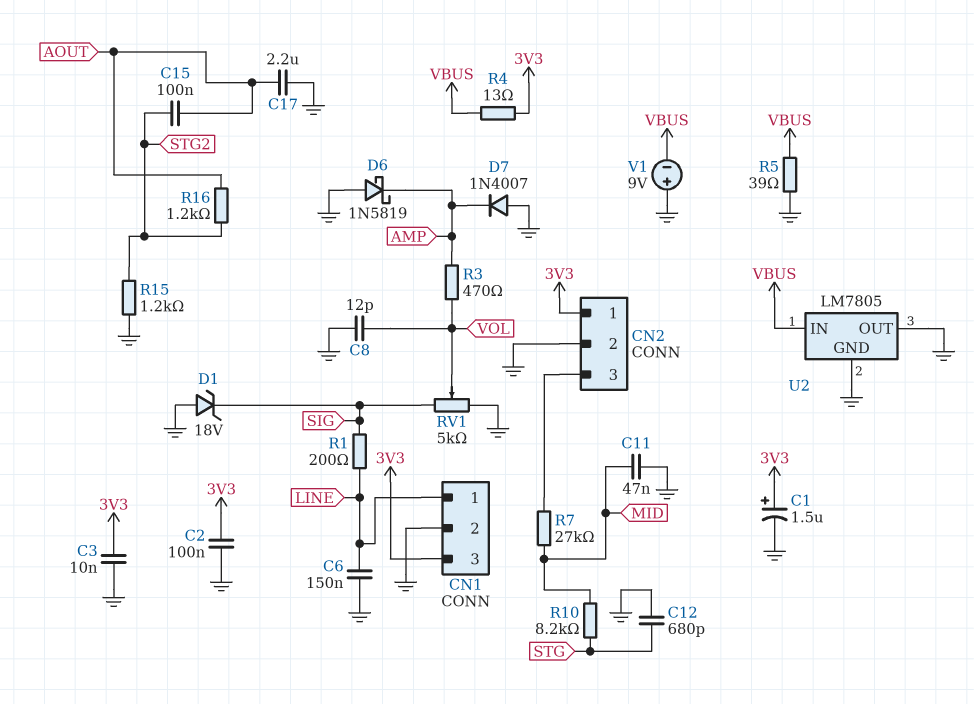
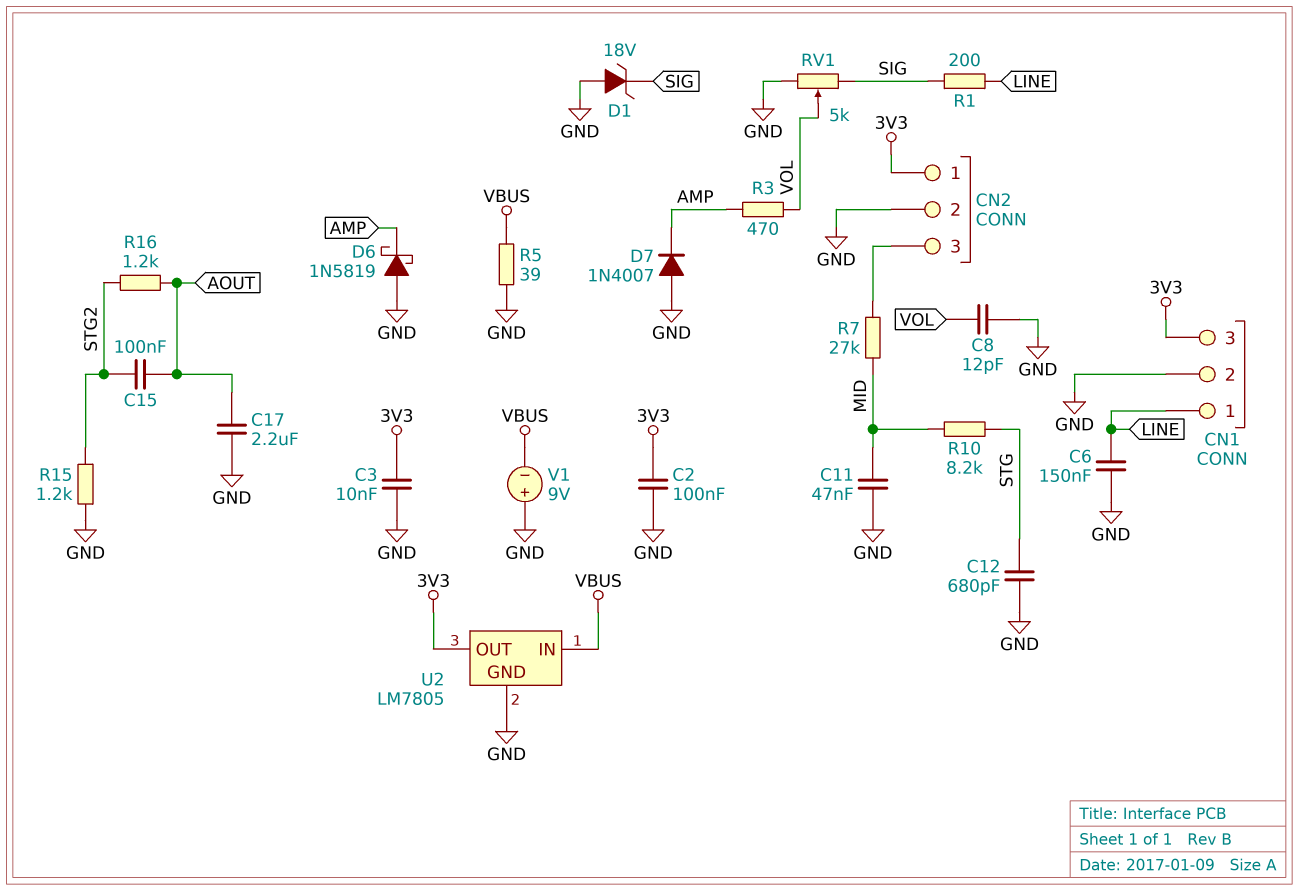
C1: 1.5uF (plus 3V3, minus GND) -> none
R4: 13 (3V3, VBUS) -> none
U2 pin OUT: GND -> 3V3

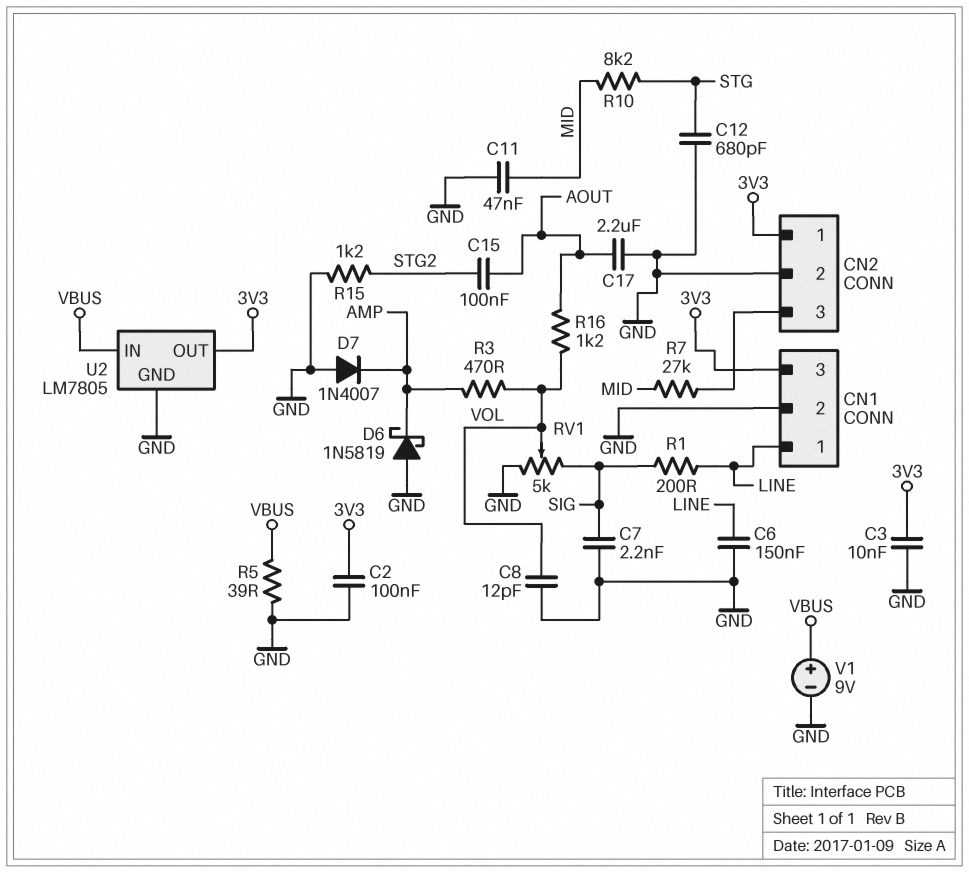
C7: none -> 2.2nF (GND, SIG)
D1: zener 18V (A GND, K SIG) -> none
R16: 1.2k (AOUT, STG2) -> 1.2k (AOUT, VOL)
V1: 9V (plus GND, minus VBUS) -> 9V (plus VBUS, minus GND)

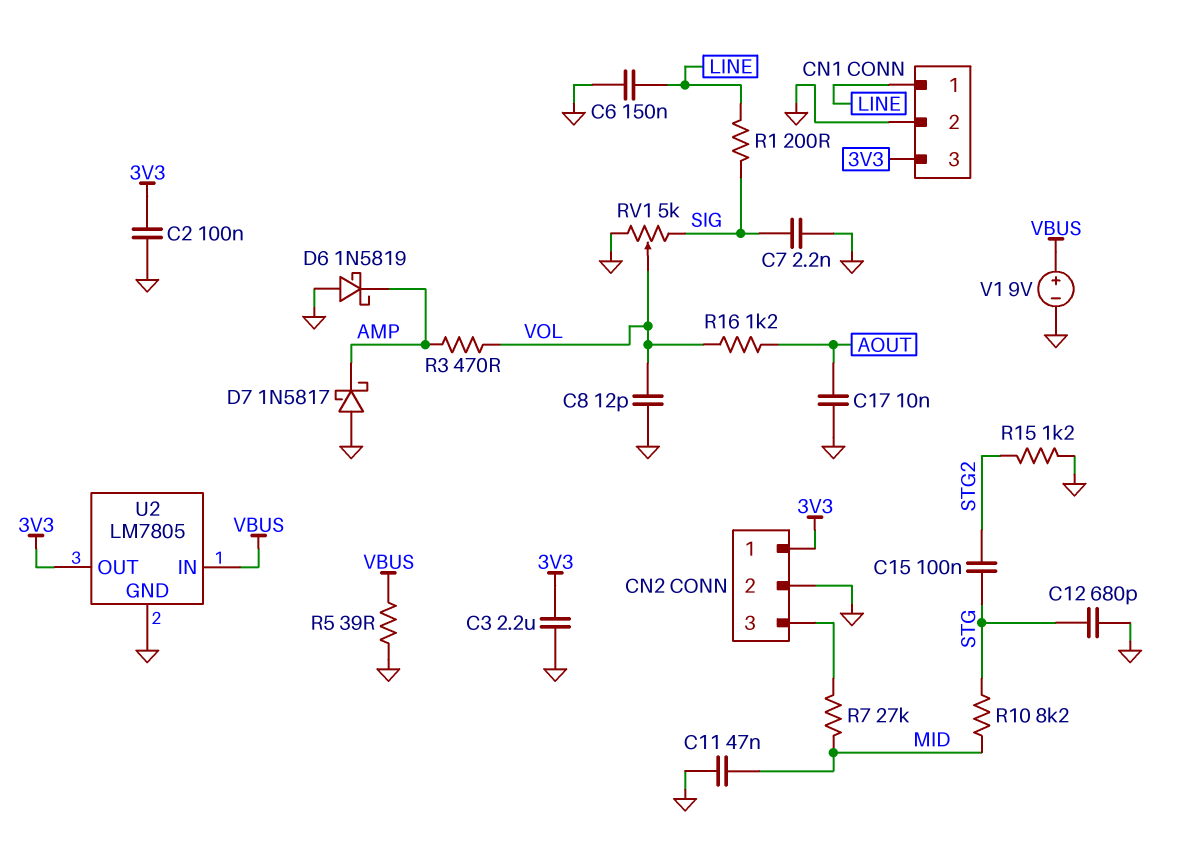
C3: 10nF (3V3, GND) -> 2.2uF (3V3, GND)
C15: 100nF (AOUT, STG2) -> 100nF (STG, STG2)
C17: 2.2uF (AOUT, GND) -> 10nF (AOUT, GND)
D7: diode 1N4007 (A GND, K AMP) -> schottky 1N5817 (A GND, K AMP)

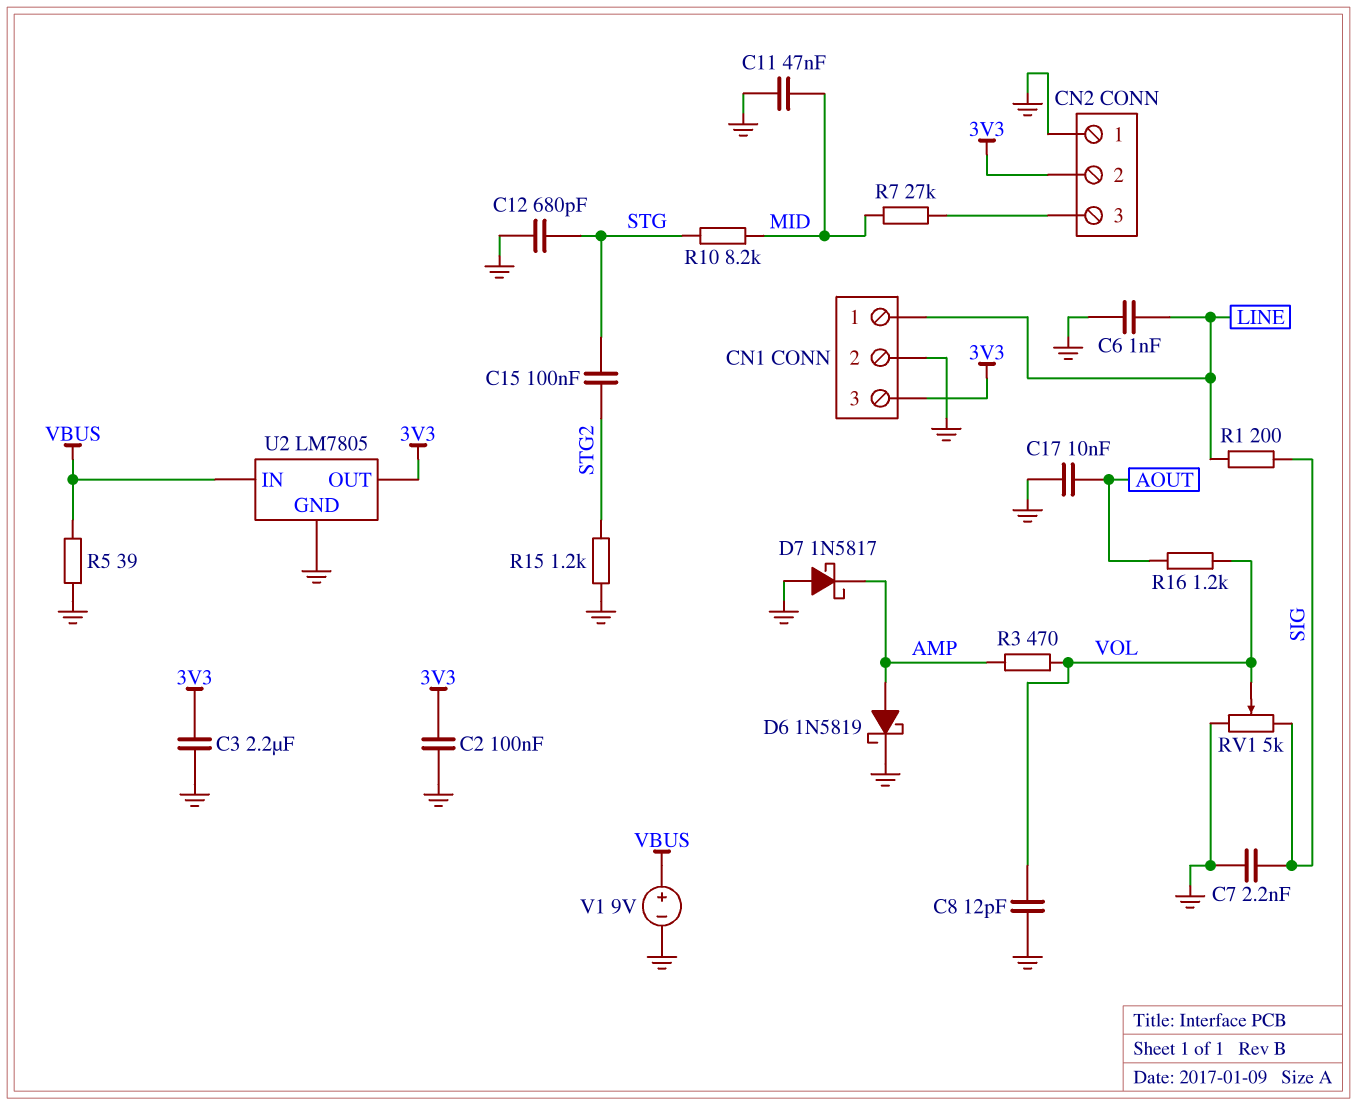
C6: 150nF (GND, LINE) -> 1nF (GND, LINE)
CN2 pin 1: 3V3 -> GND
CN2 pin 2: GND -> 3V3
D6: schottky 1N5819 (A GND, K AMP) -> schottky 1N5819 (A AMP, K GND)

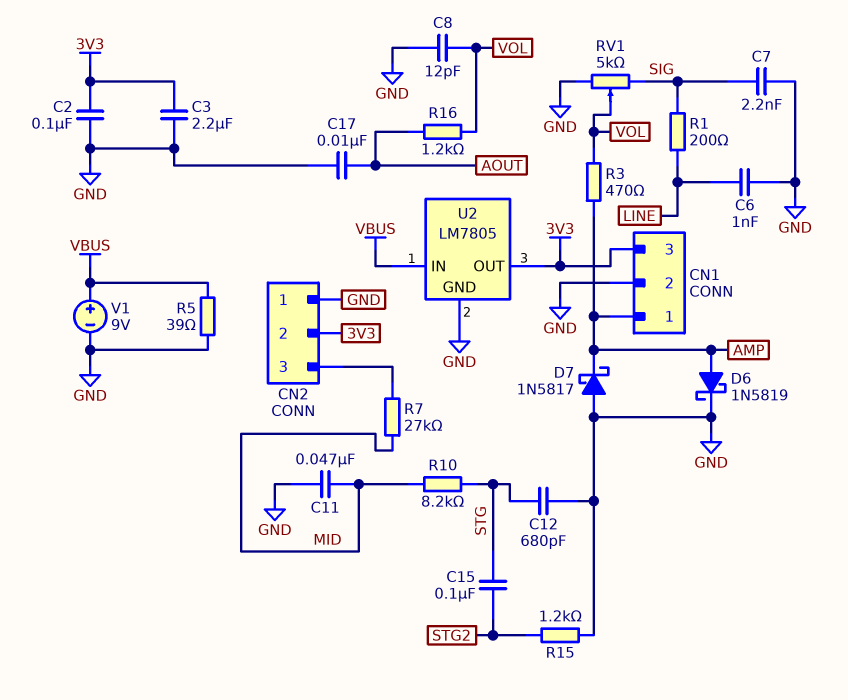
CN1 pin 1: LINE -> AMP

